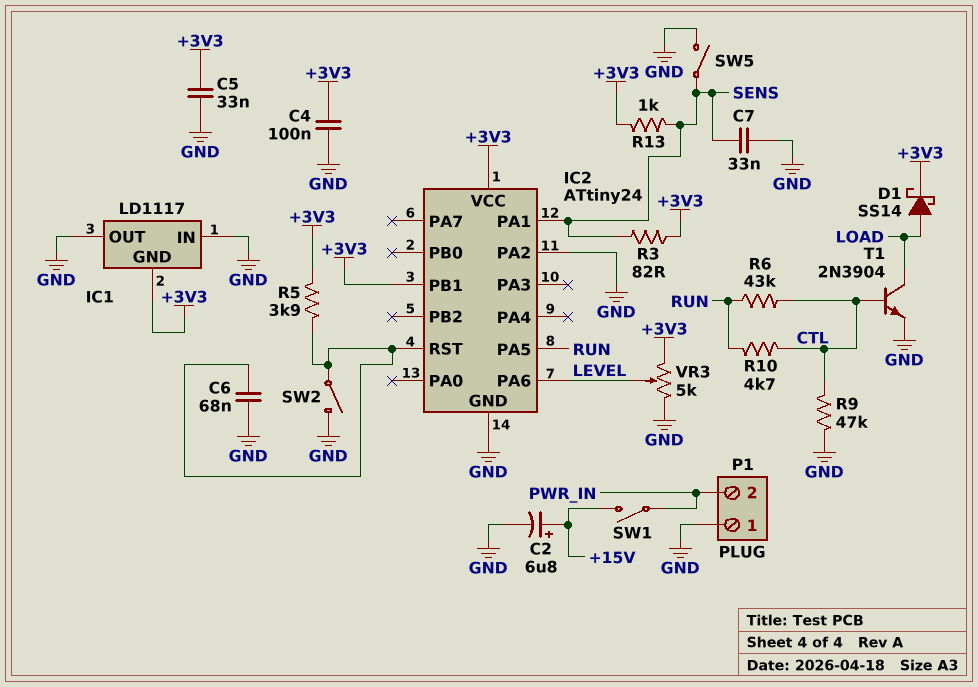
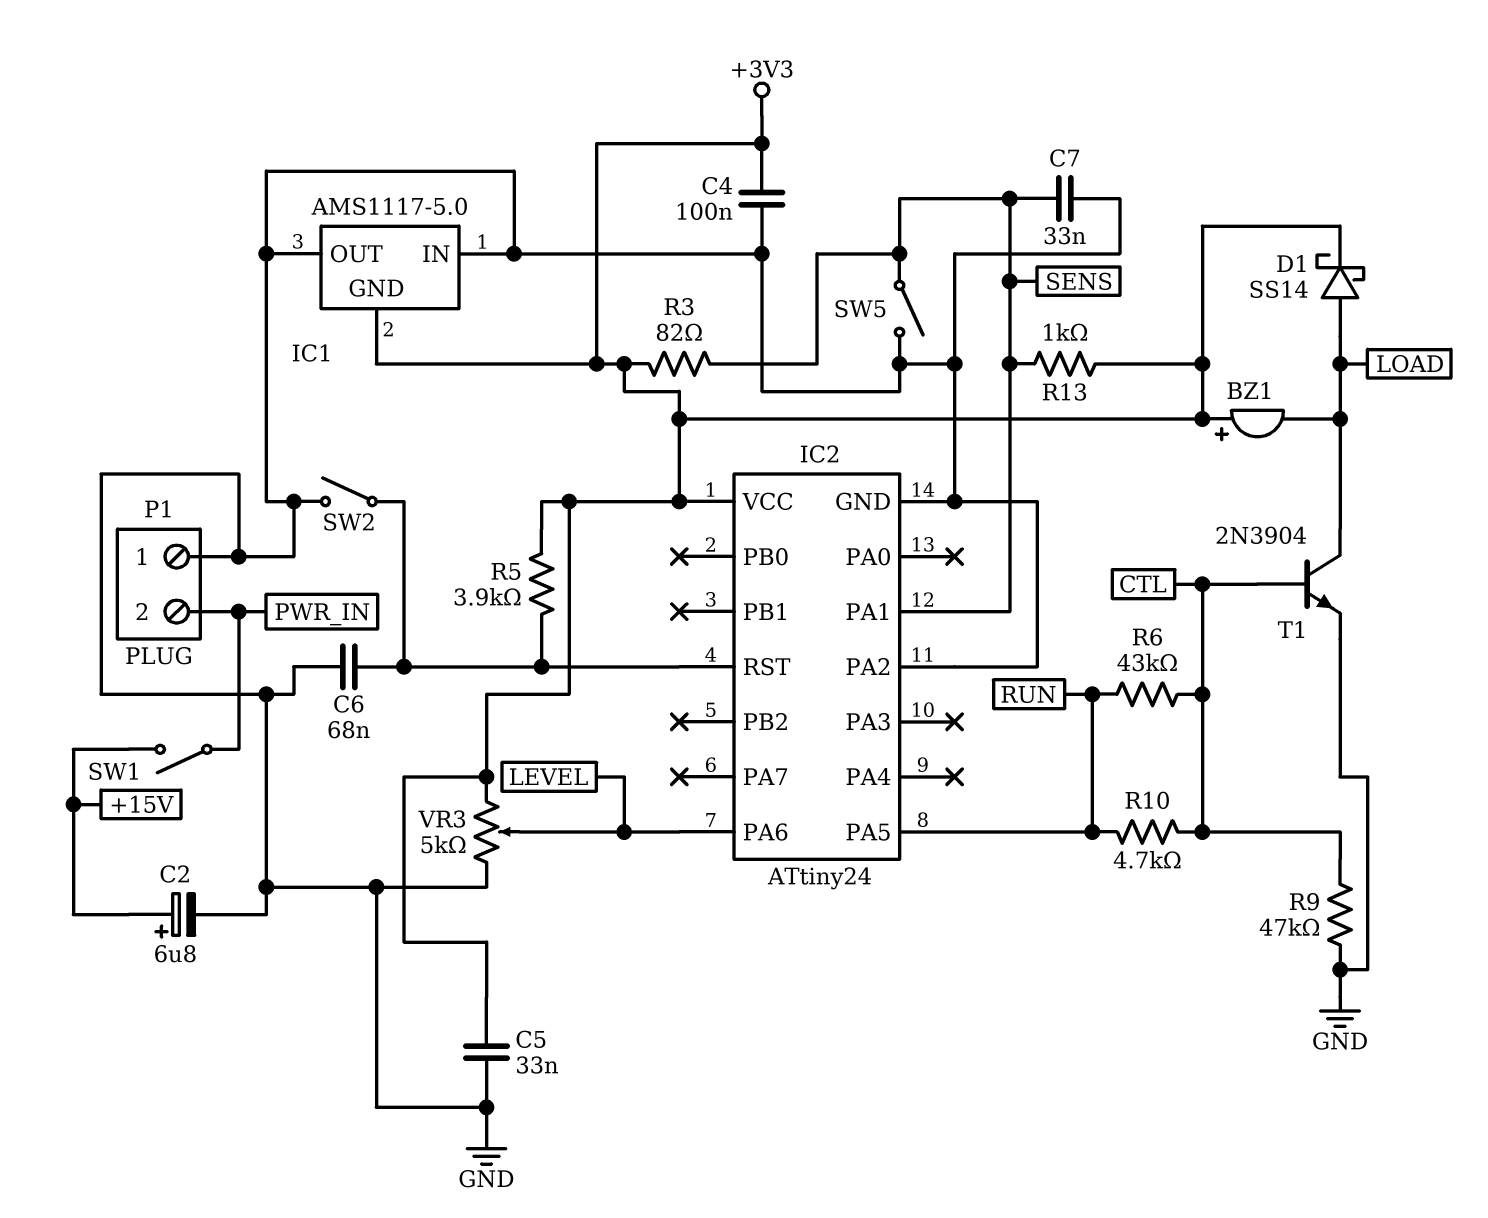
BZ1: none -> buzzer (plus +3V3, minus LOAD)
IC1: LD1117 -> AMS1117-5.0
IC2 pin PB1: +3V3 -> none

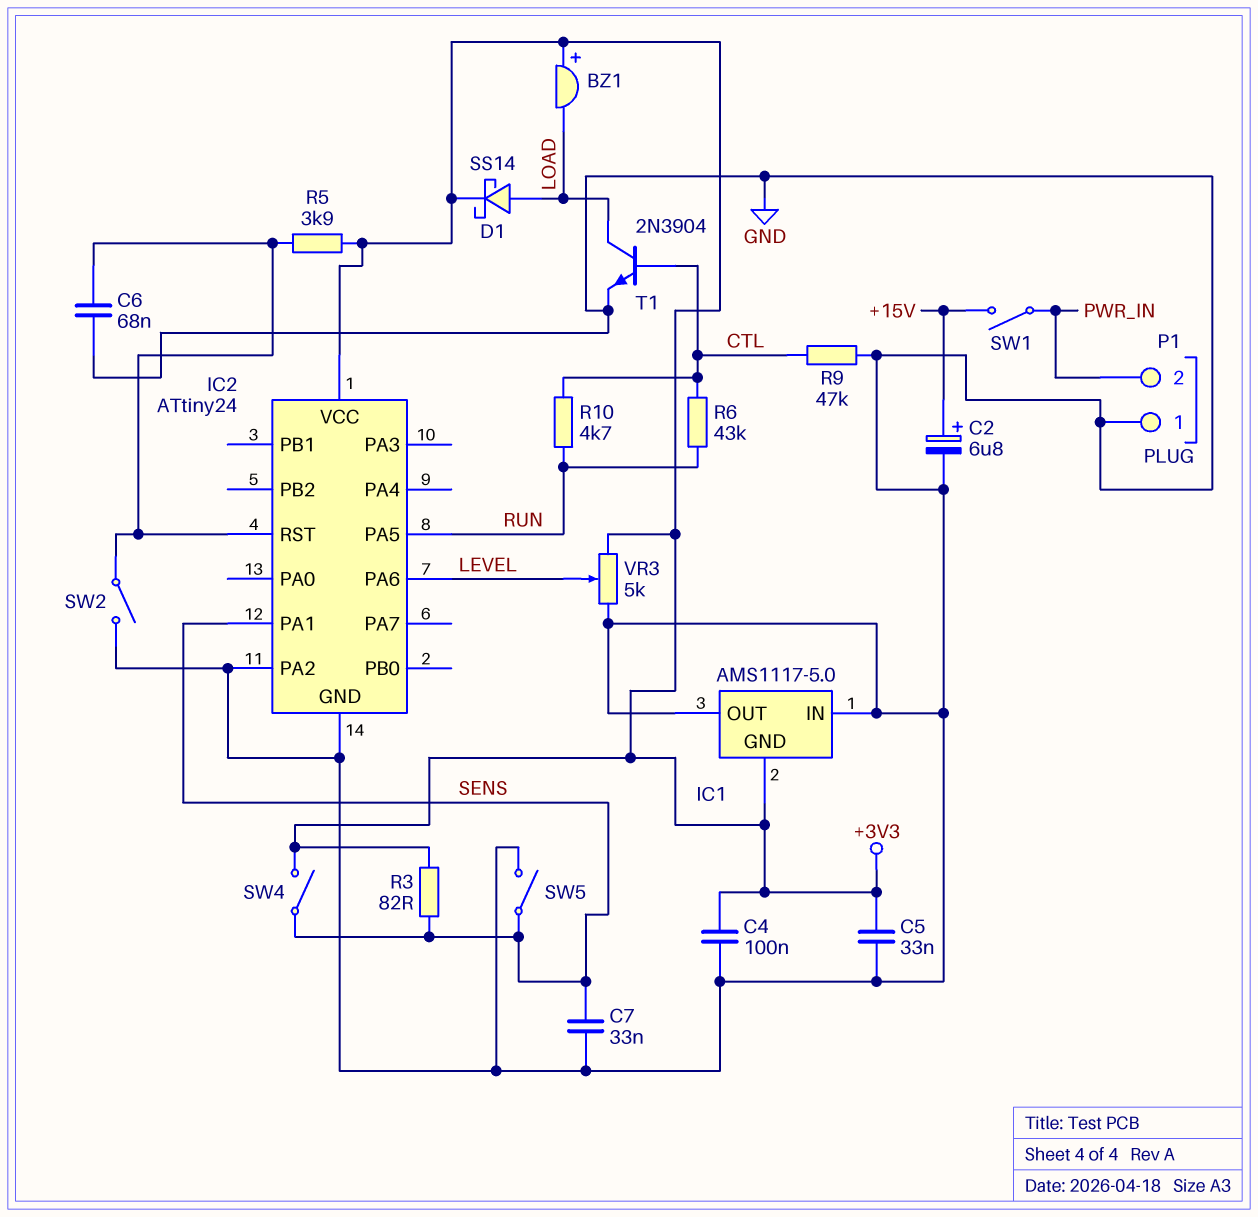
R13: 1k (+3V3, SENS) -> none
SW4: none -> switch (+3V3, SENS)

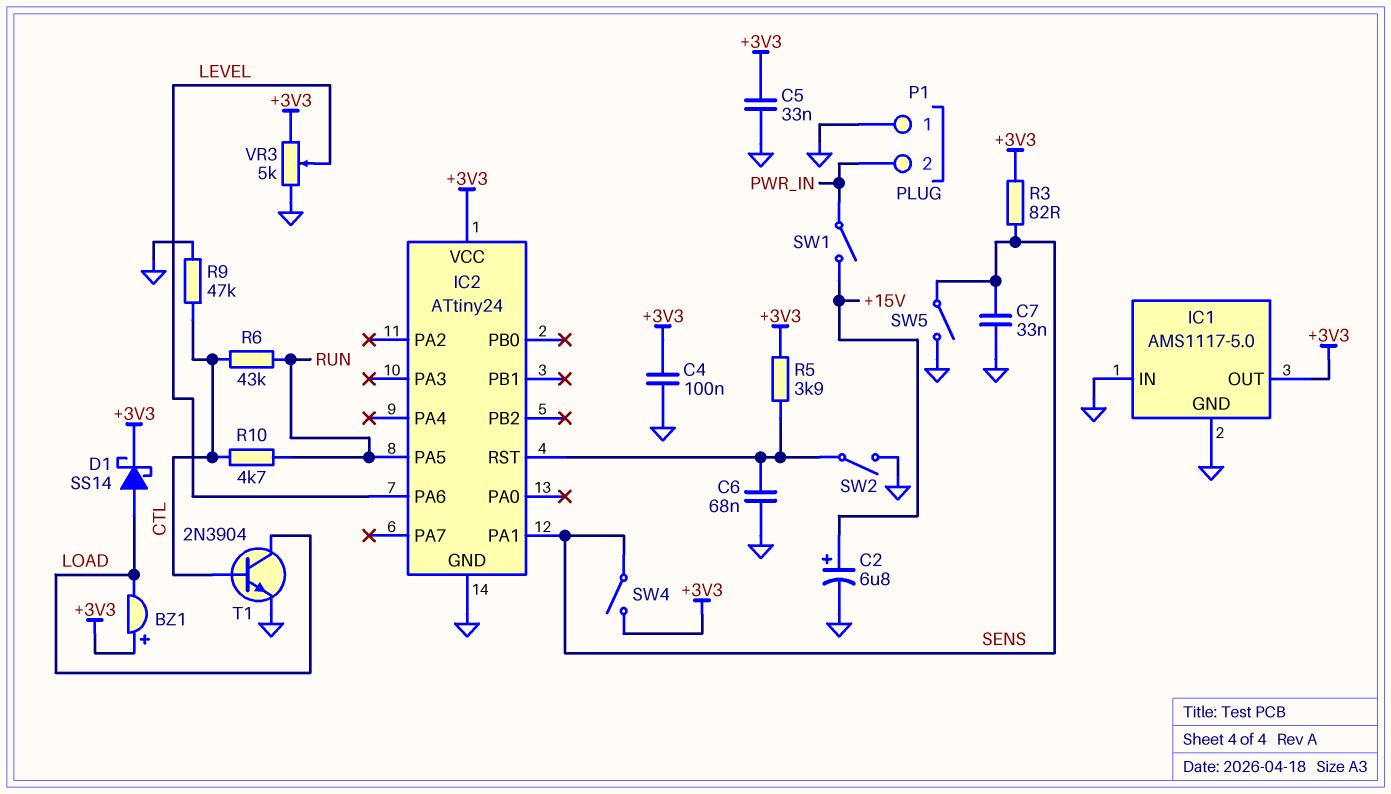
IC1 pin GND: +3V3 -> GND
IC1 pin OUT: GND -> +3V3
IC2 pin PA2: GND -> none

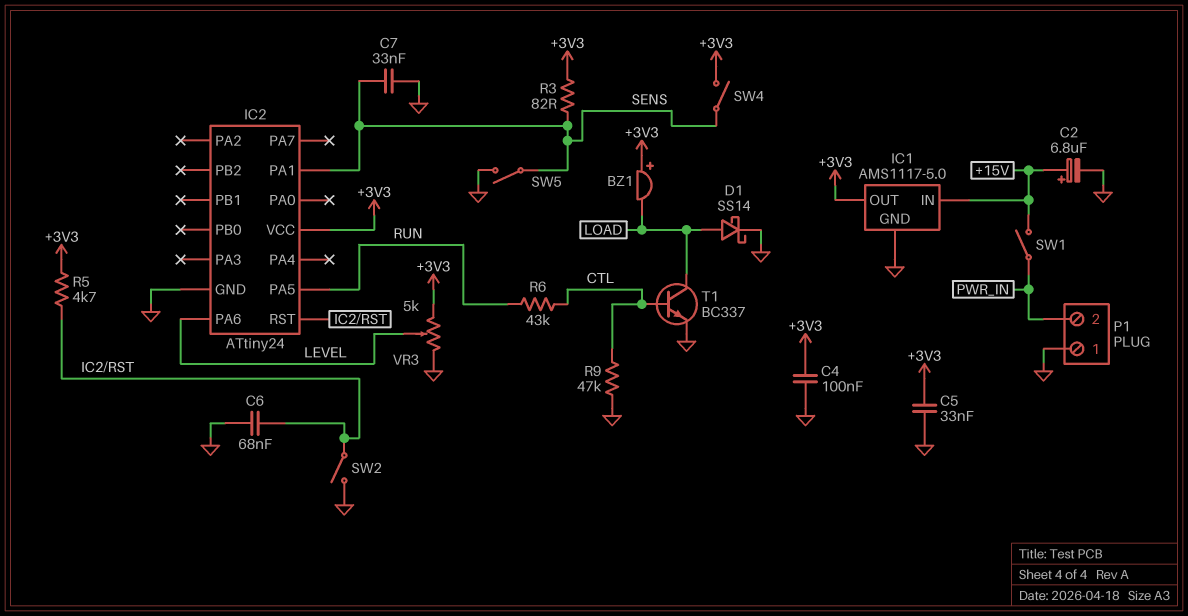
D1: schottky SS14 (A LOAD, K +3V3) -> schottky SS14 (A LOAD, K GND)
IC1 pin IN: GND -> +15V
R5: 3.9k (+3V3, IC2/RST) -> 4.7k (+3V3, IC2/RST)
R10: 4.7k (CTL, RUN) -> none
T1: NPN 2N3904 (B CTL, C LOAD, E GND) -> NPN BC337 (B CTL, C LOAD, E GND)

